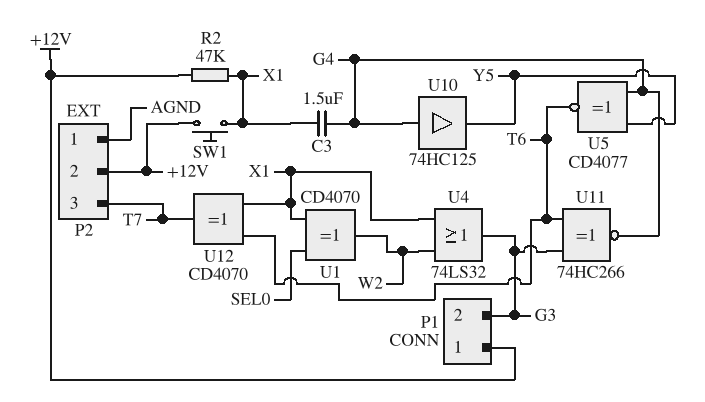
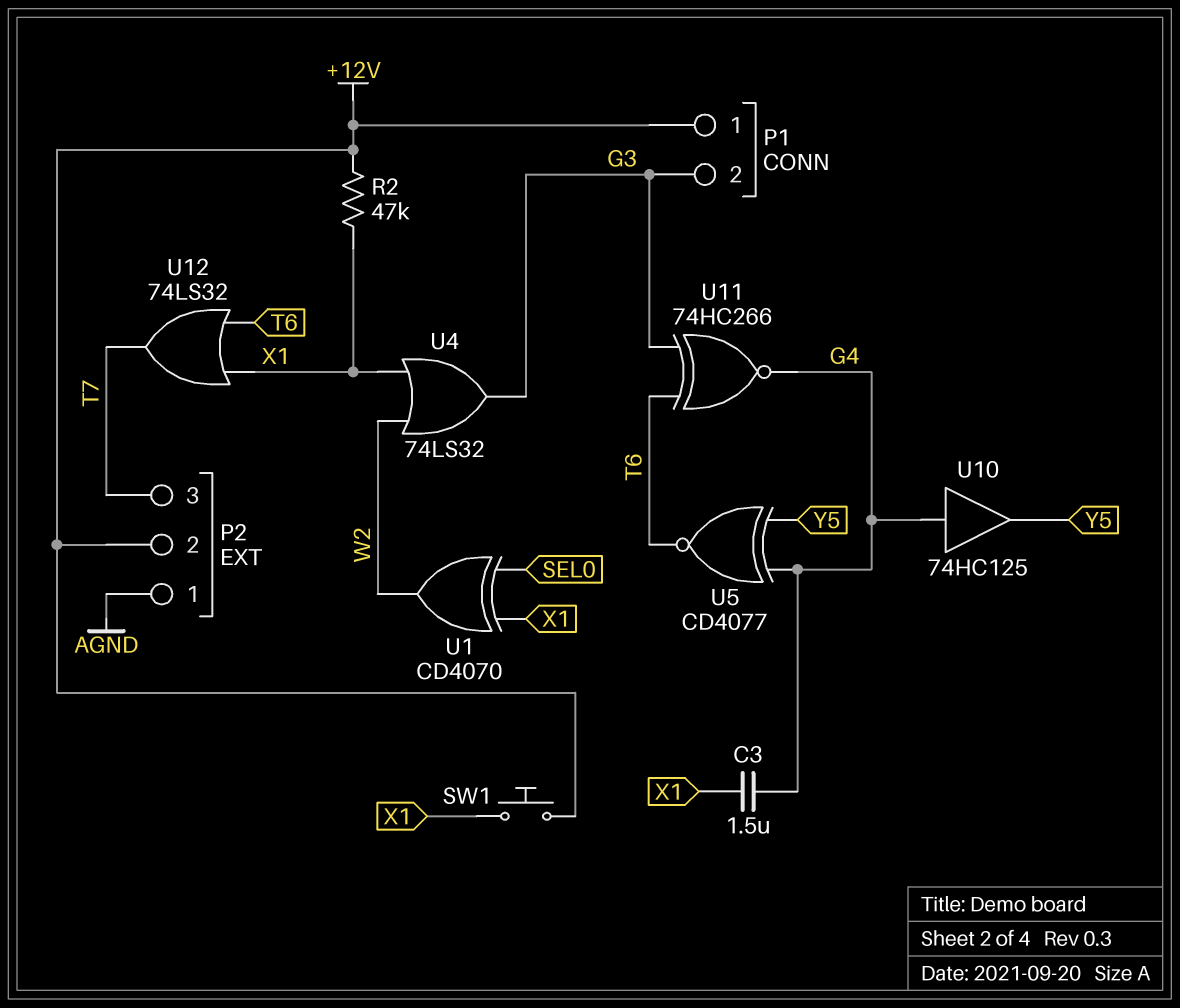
U12: XOR CD4070 (in T6, in X1, out T7) -> OR 74LS32 (in T6, in X1, out T7)

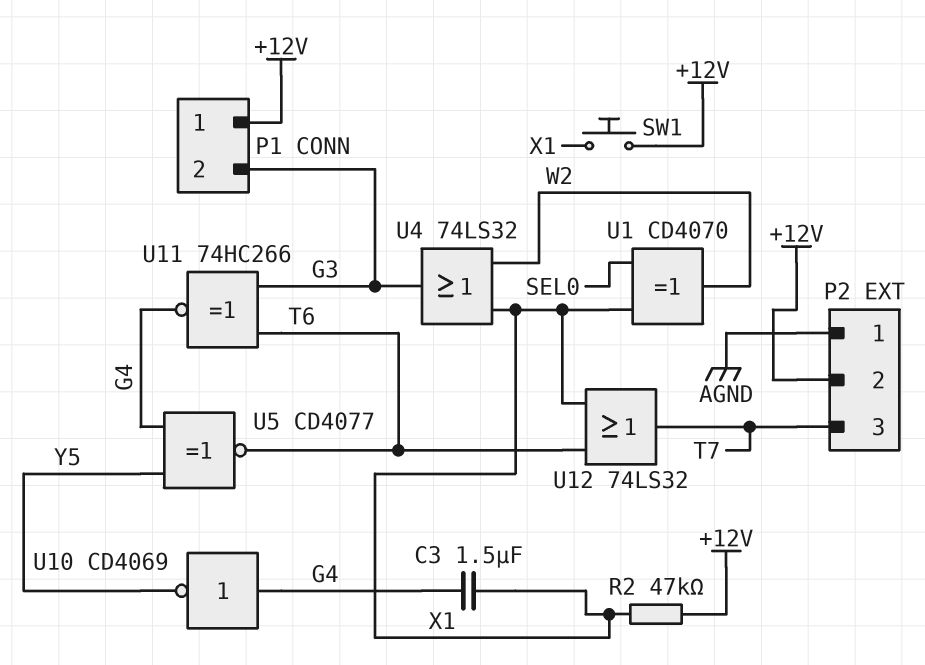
U10: buffer 74HC125 (in G4, out Y5) -> NOT CD4069 (in G4, out Y5)

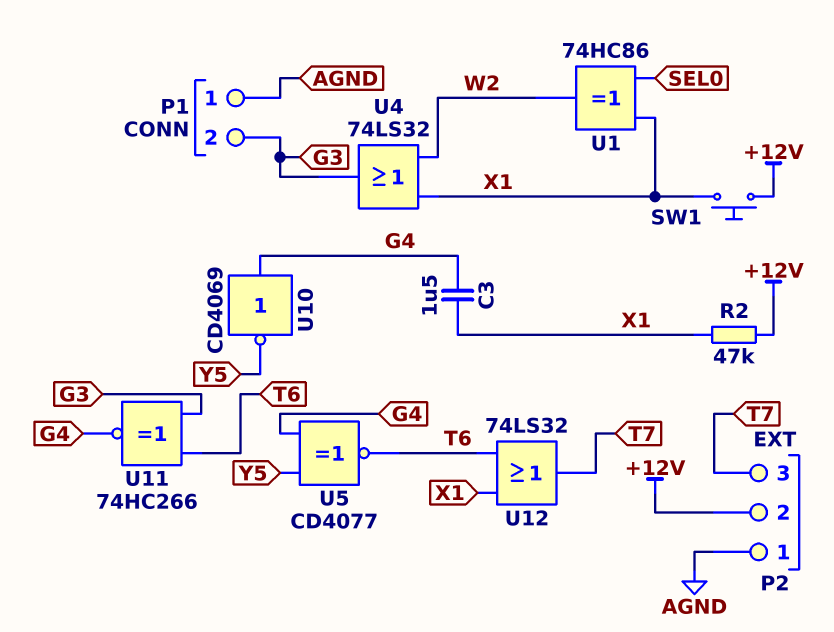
P1 pin 1: +12V -> AGND
U1: XOR CD4070 (in SEL0, in X1, out W2) -> XOR 74HC86 (in SEL0, in X1, out W2)

